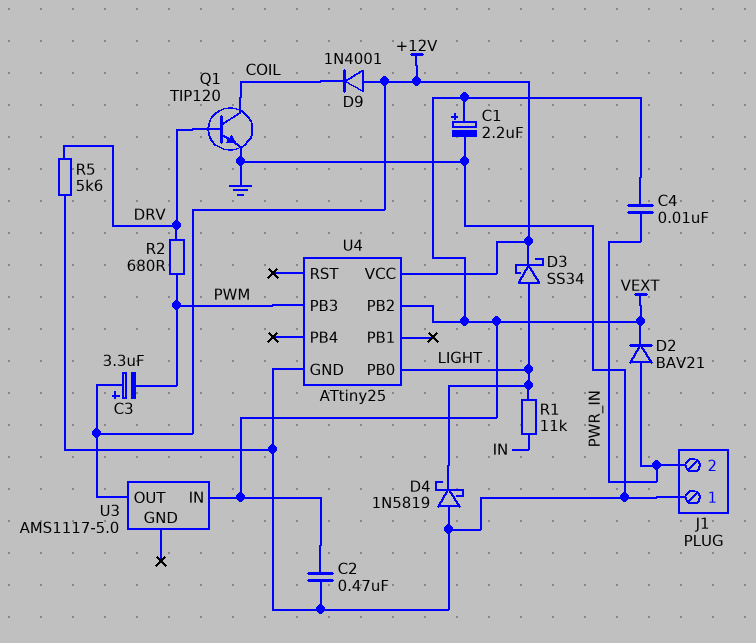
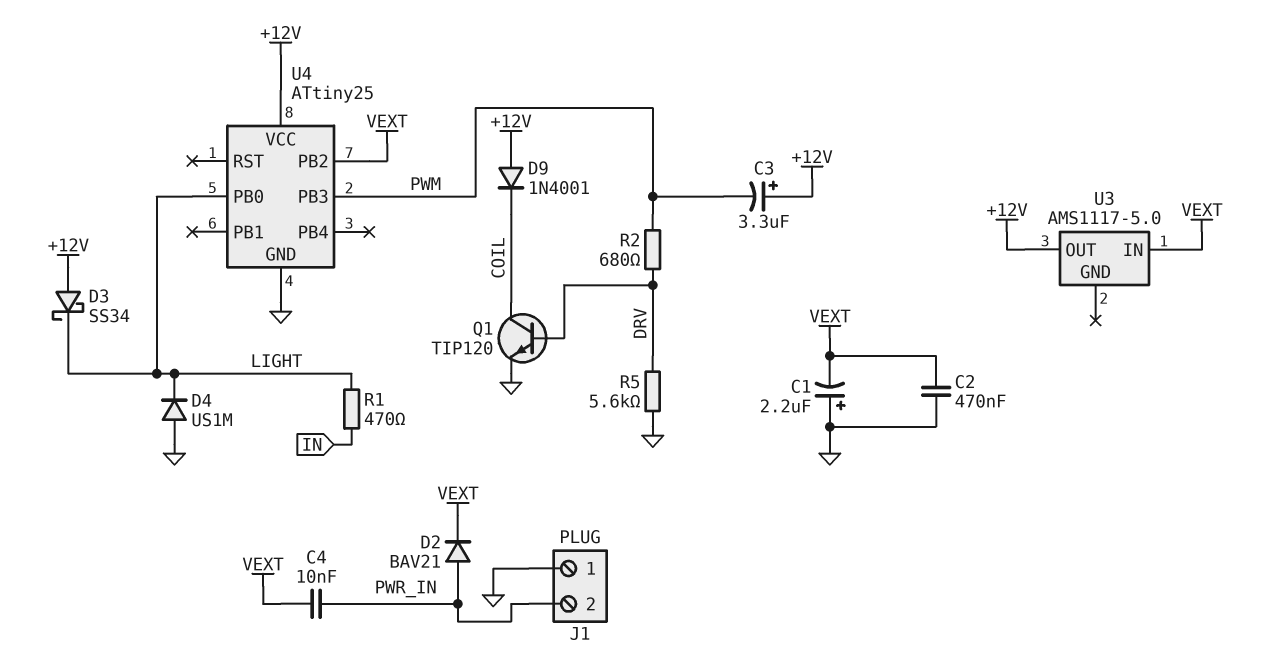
C1: 2.2uF (plus VEXT, minus GND) -> 2.2uF (plus GND, minus VEXT)
D3: schottky SS34 (A LIGHT, K +12V) -> schottky SS34 (A +12V, K LIGHT)
D4: schottky 1N5819 (A GND, K LIGHT) -> diode US1M (A GND, K LIGHT)
R1: 11k (IN, LIGHT) -> 470 (IN, LIGHT)

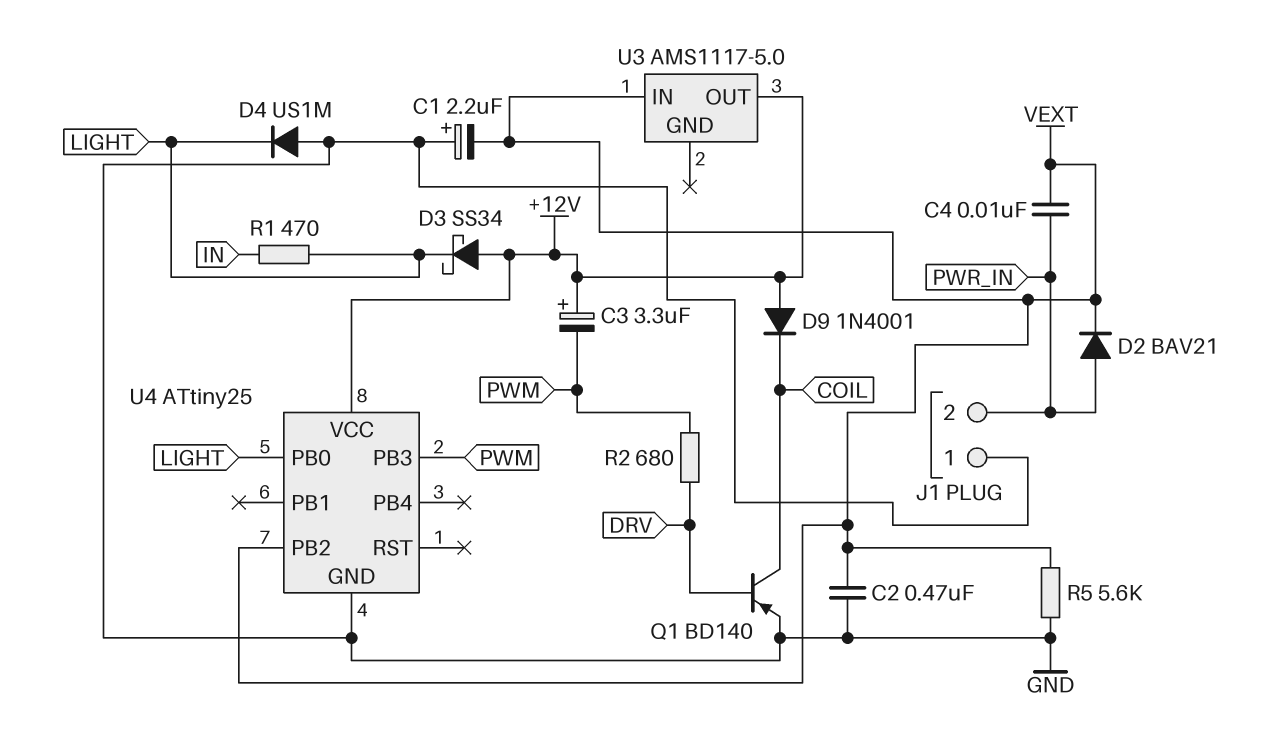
Q1: NPN TIP120 (B DRV, C COIL, E GND) -> PNP BD140 (B DRV, C COIL, E GND)
R5: 5.6k (DRV, GND) -> 5.6k (GND, VEXT)

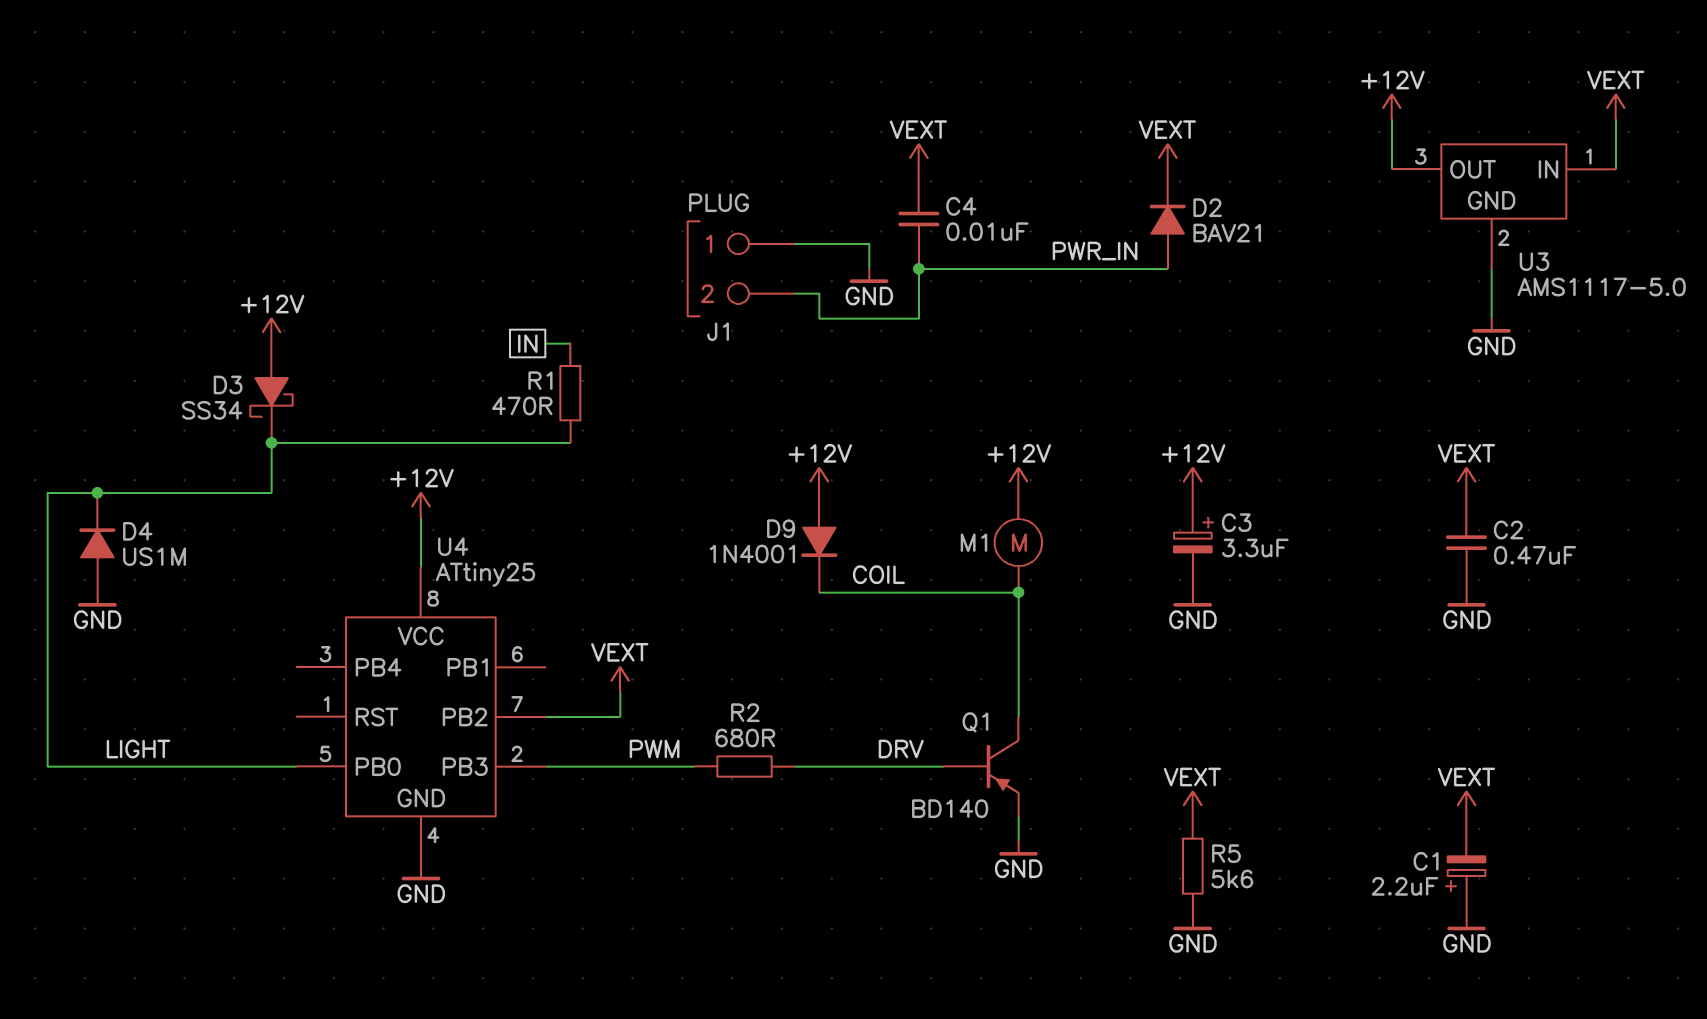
C3: 3.3uF (plus +12V, minus PWM) -> 3.3uF (plus +12V, minus GND)
M1: none -> motor (+12V, COIL)
U3 pin GND: none -> GND

